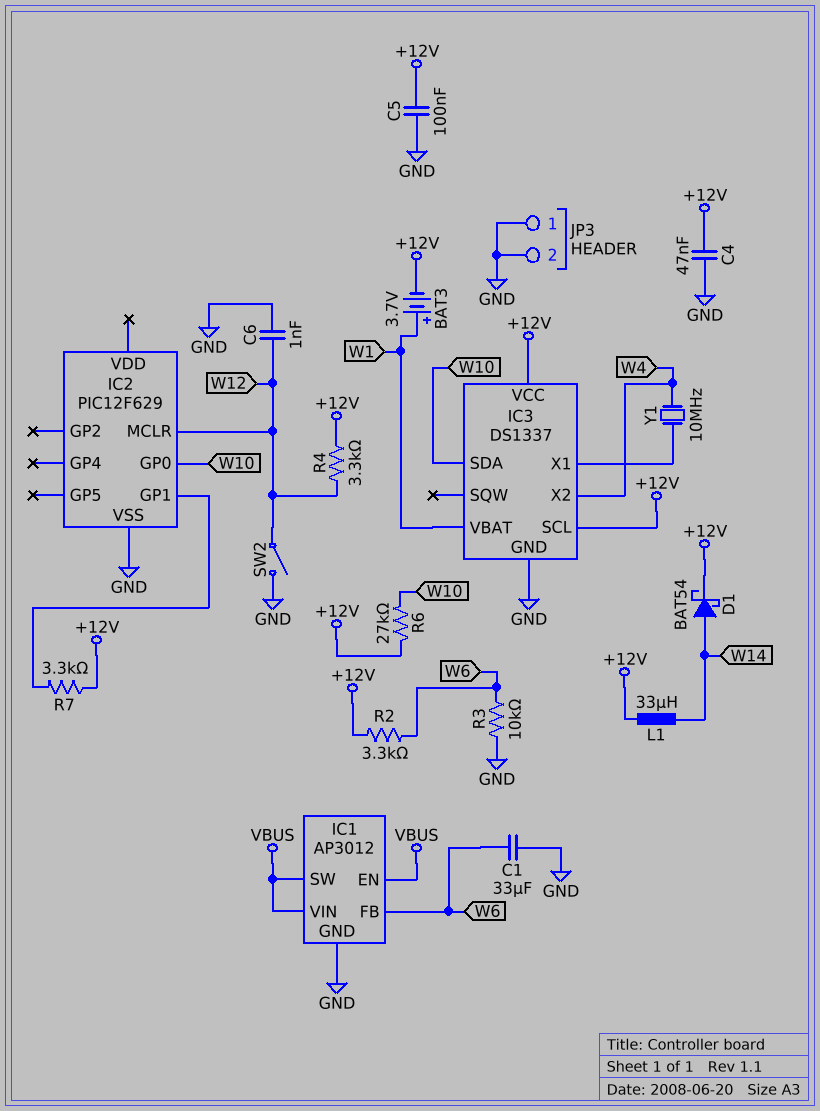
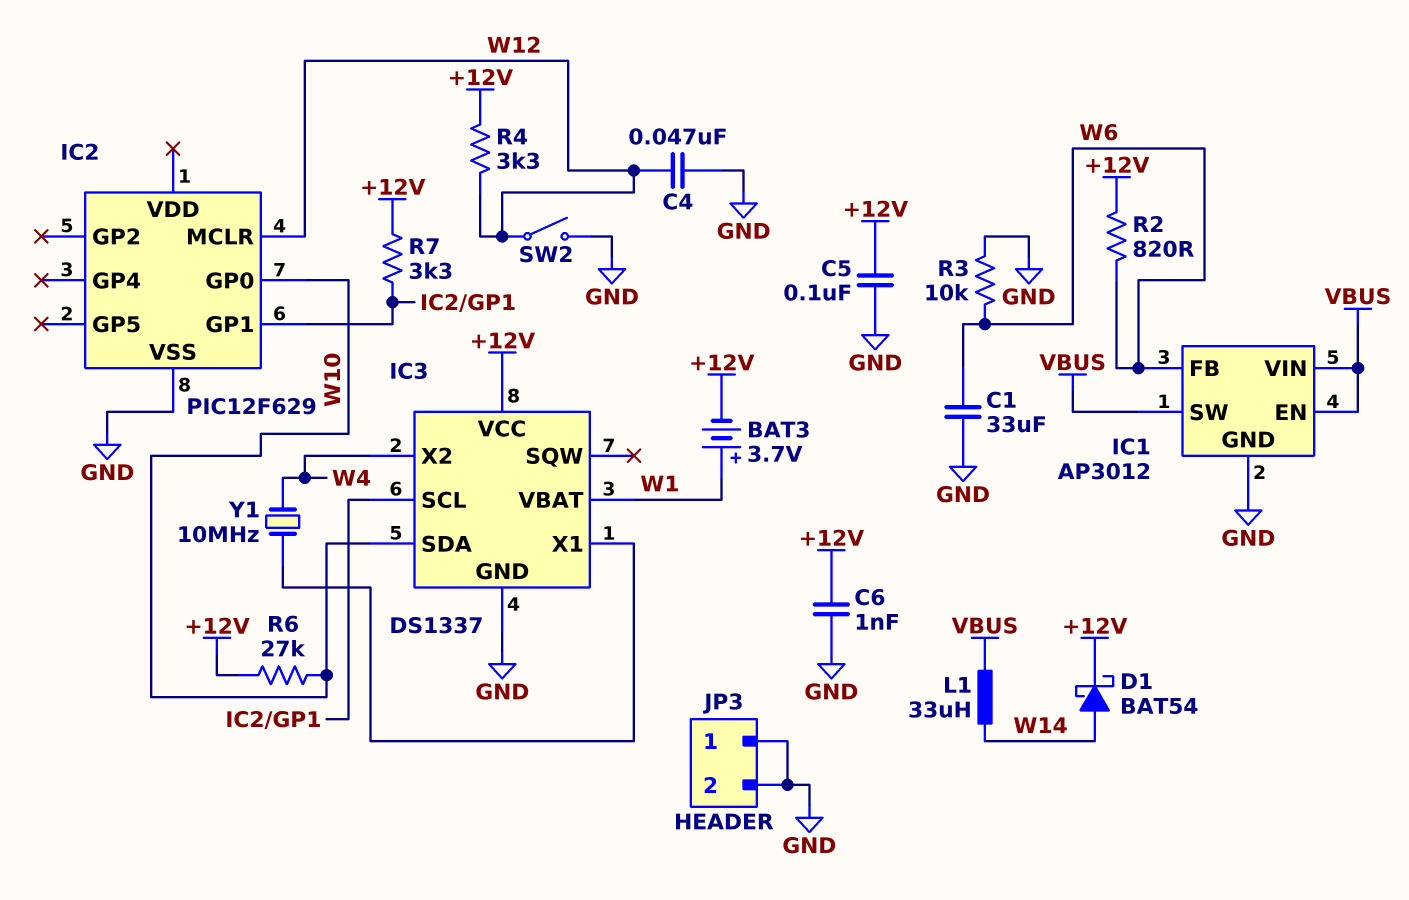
C4: 47nF (+12V, GND) -> 47nF (GND, W12)
C6: 1nF (GND, W12) -> 1nF (+12V, GND)
IC3 pin SCL: +12V -> IC2/GP1
L1: 33uH (+12V, W14) -> 33uH (VBUS, W14)
R2: 3.3k (+12V, W6) -> 820 (+12V, W6)

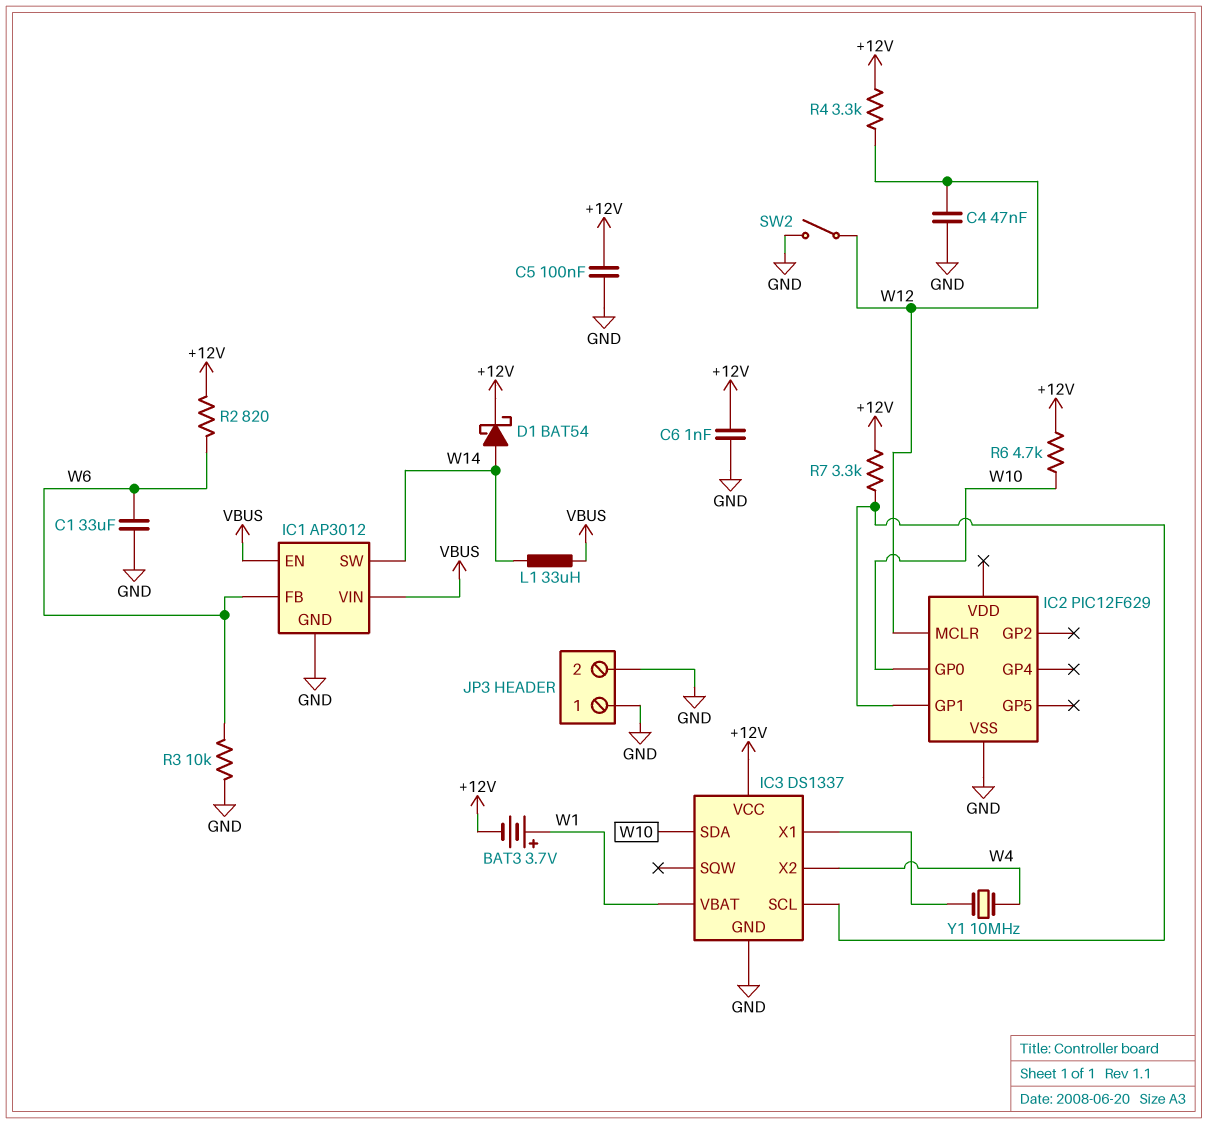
IC1 pin SW: VBUS -> W14
R6: 27k (+12V, W10) -> 4.7k (+12V, W10)

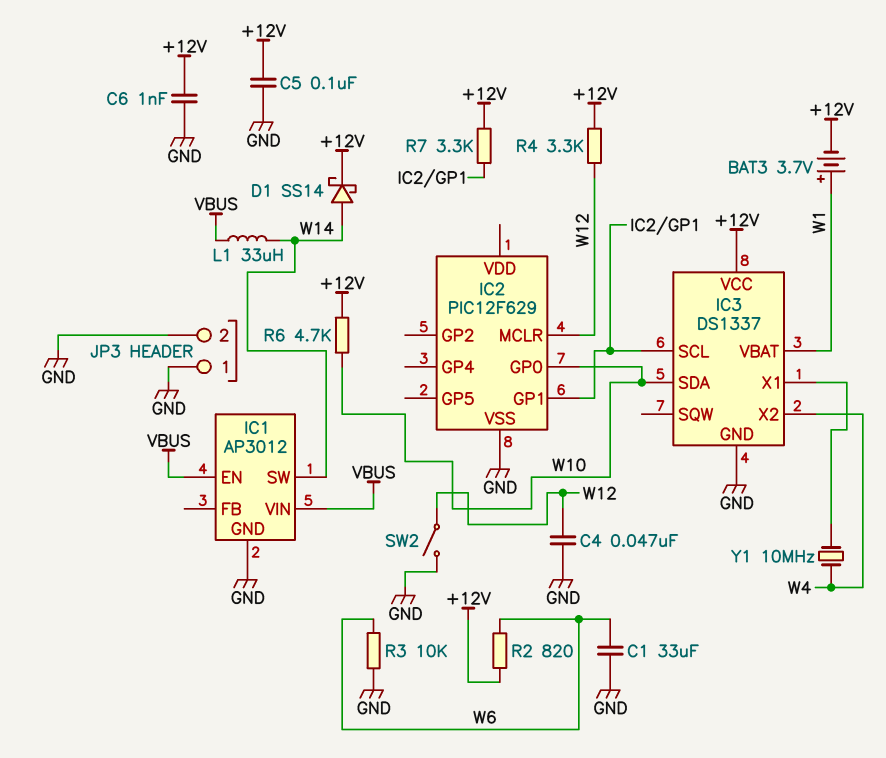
D1: schottky BAT54 (A W14, K +12V) -> schottky SS14 (A W14, K +12V)
IC1 pin FB: W6 -> none

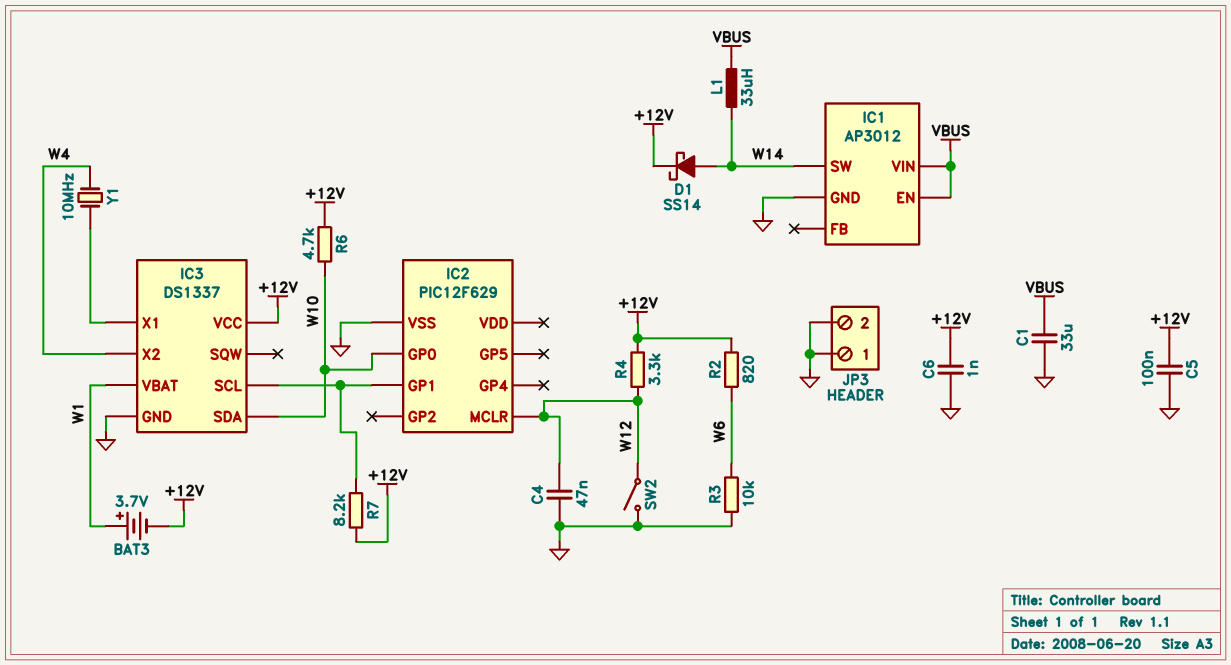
C1: 33uF (GND, W6) -> 33uF (GND, VBUS)
R7: 3.3k (+12V, IC2/GP1) -> 8.2k (+12V, IC2/GP1)

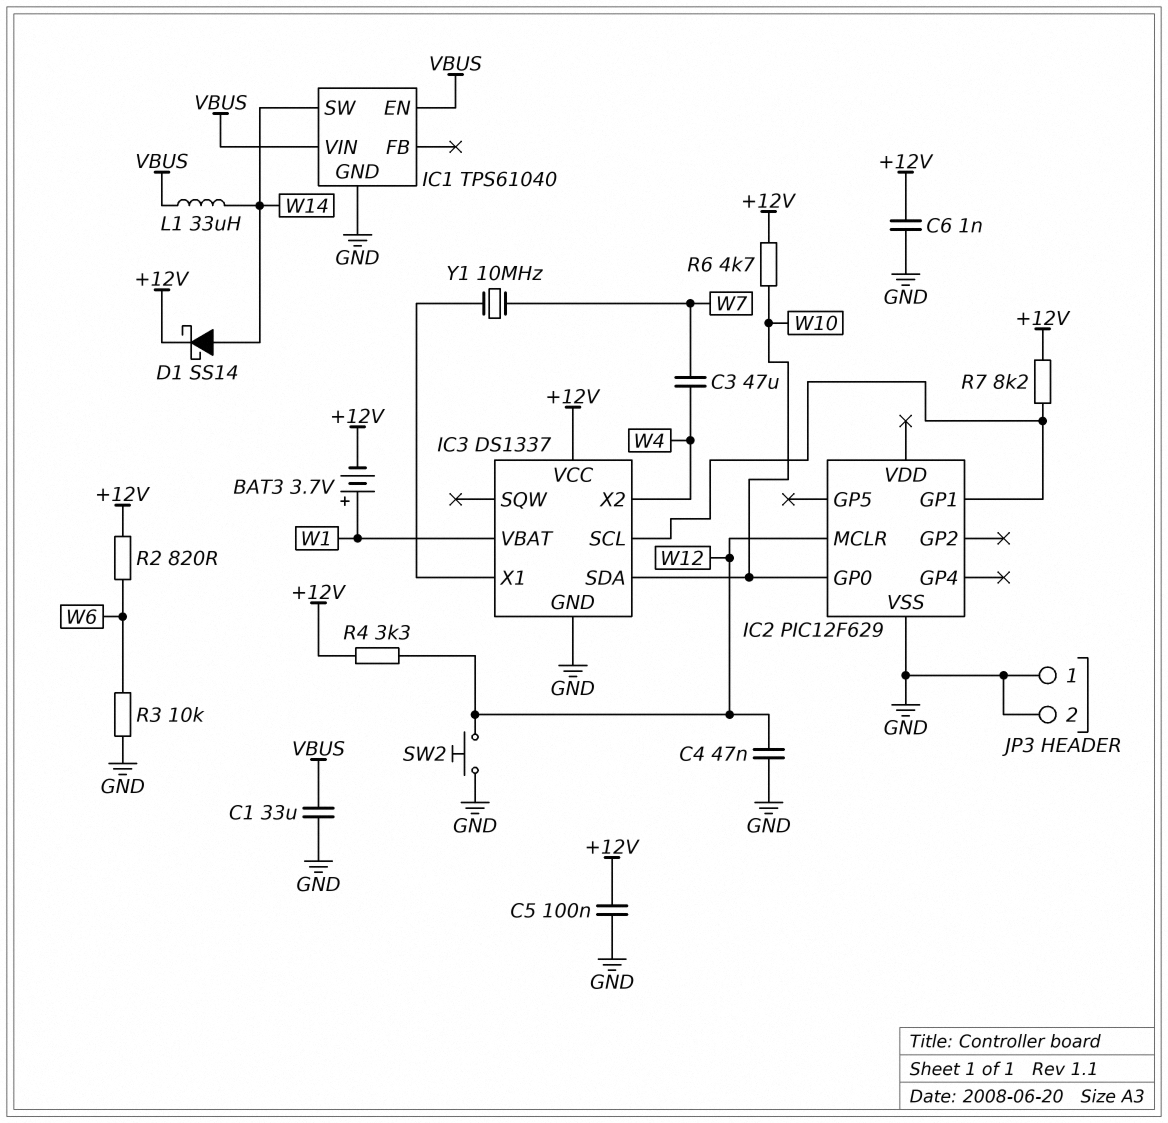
C3: none -> 47uF (W4, W7)
IC1: AP3012 -> TPS61040
SW2: switch (GND, W12) -> button (GND, W12)
Y1: 10MHz (IC3/X1, W4) -> 10MHz (IC3/X1, W7)

